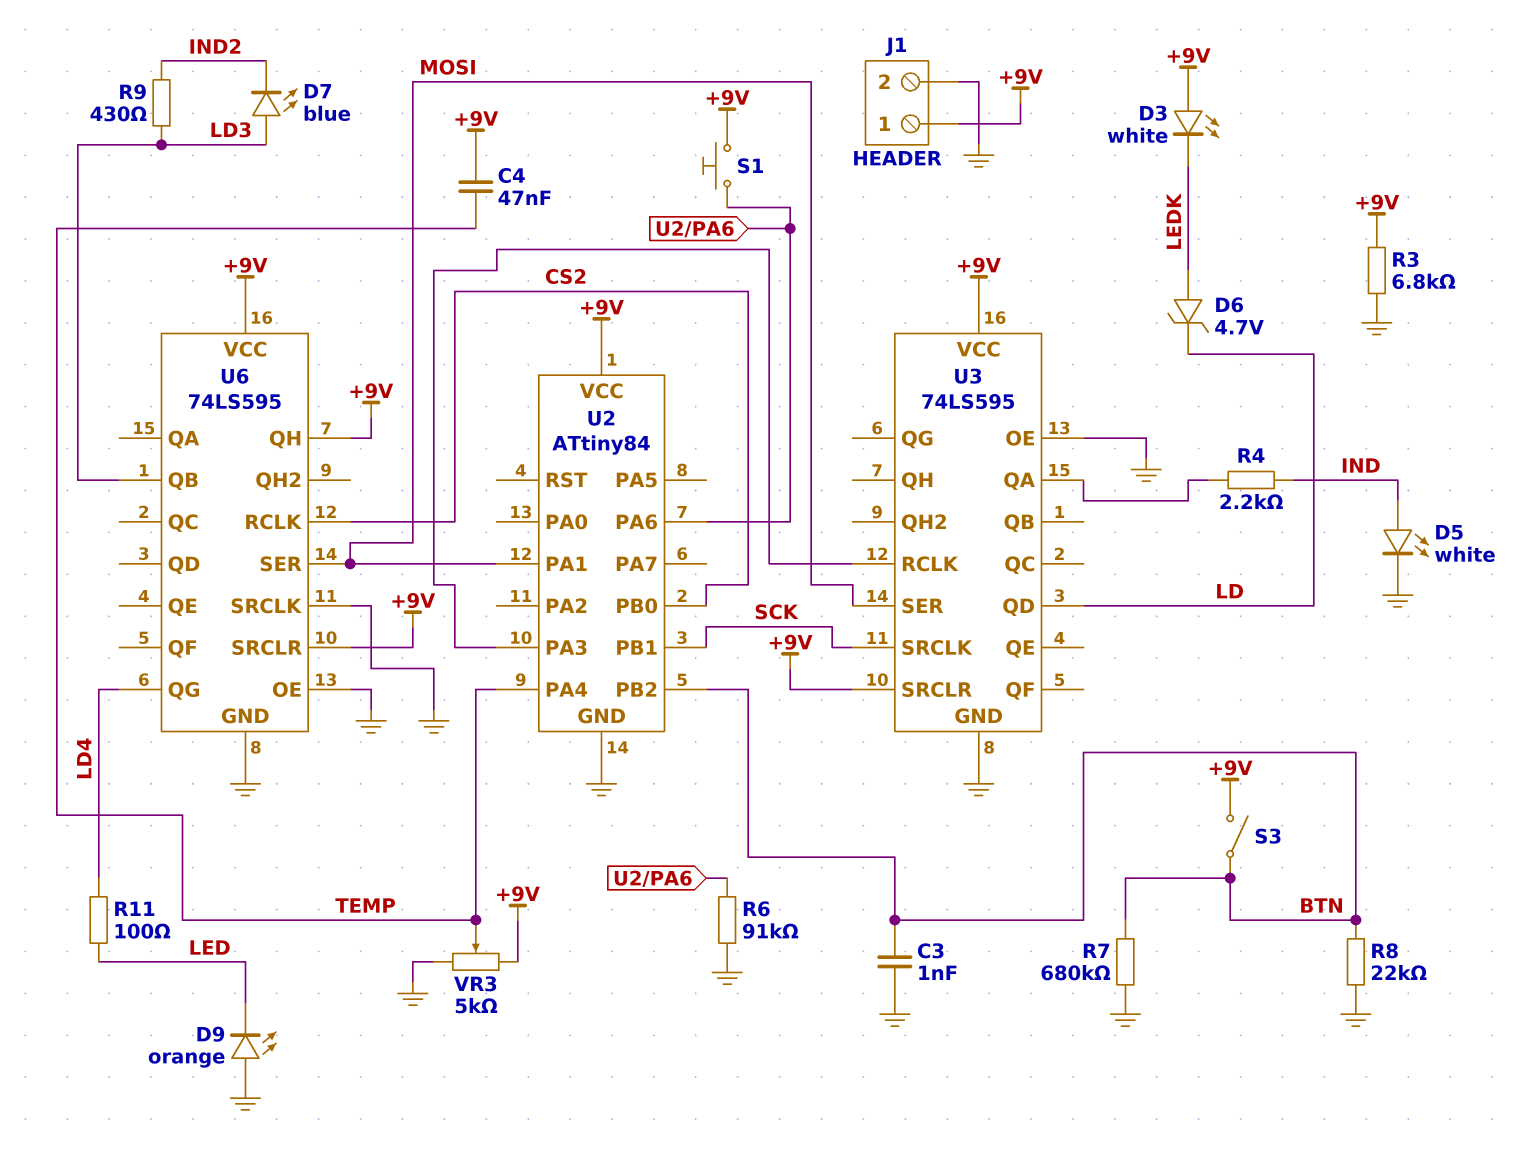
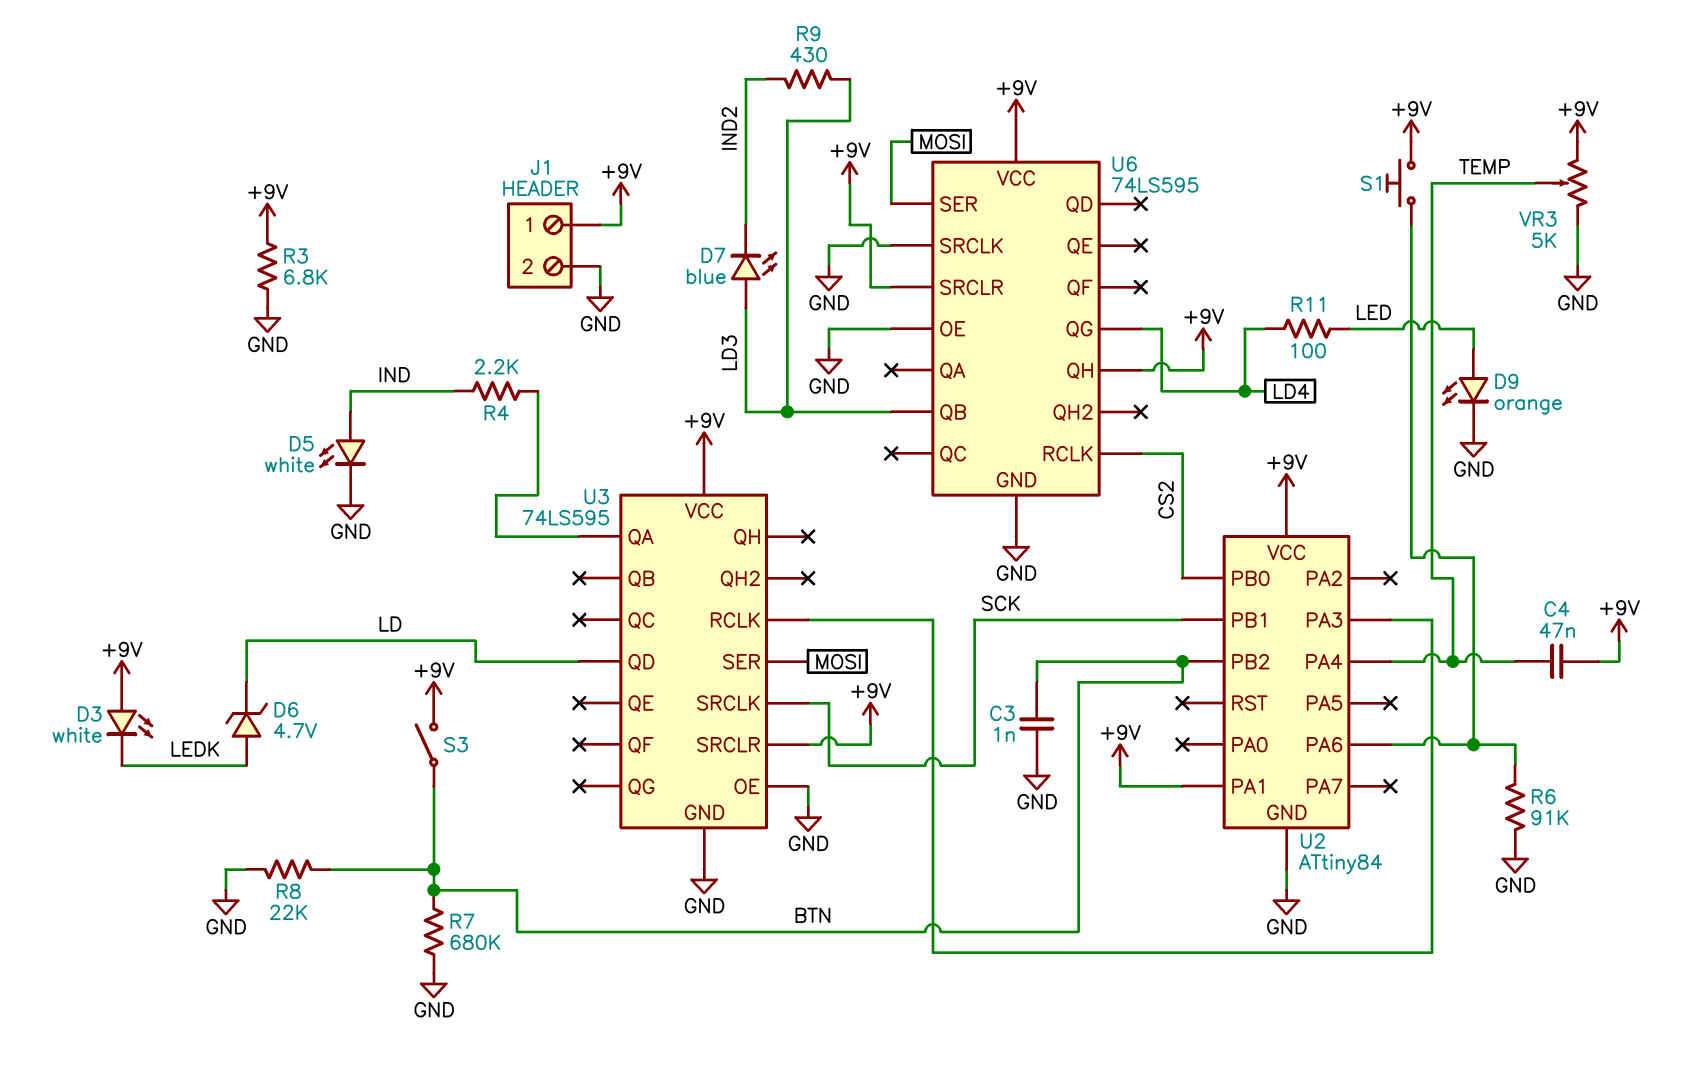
D9: LED orange (A GND, K LED) -> LED orange (A LED, K GND)
U2 pin PA1: MOSI -> +9V

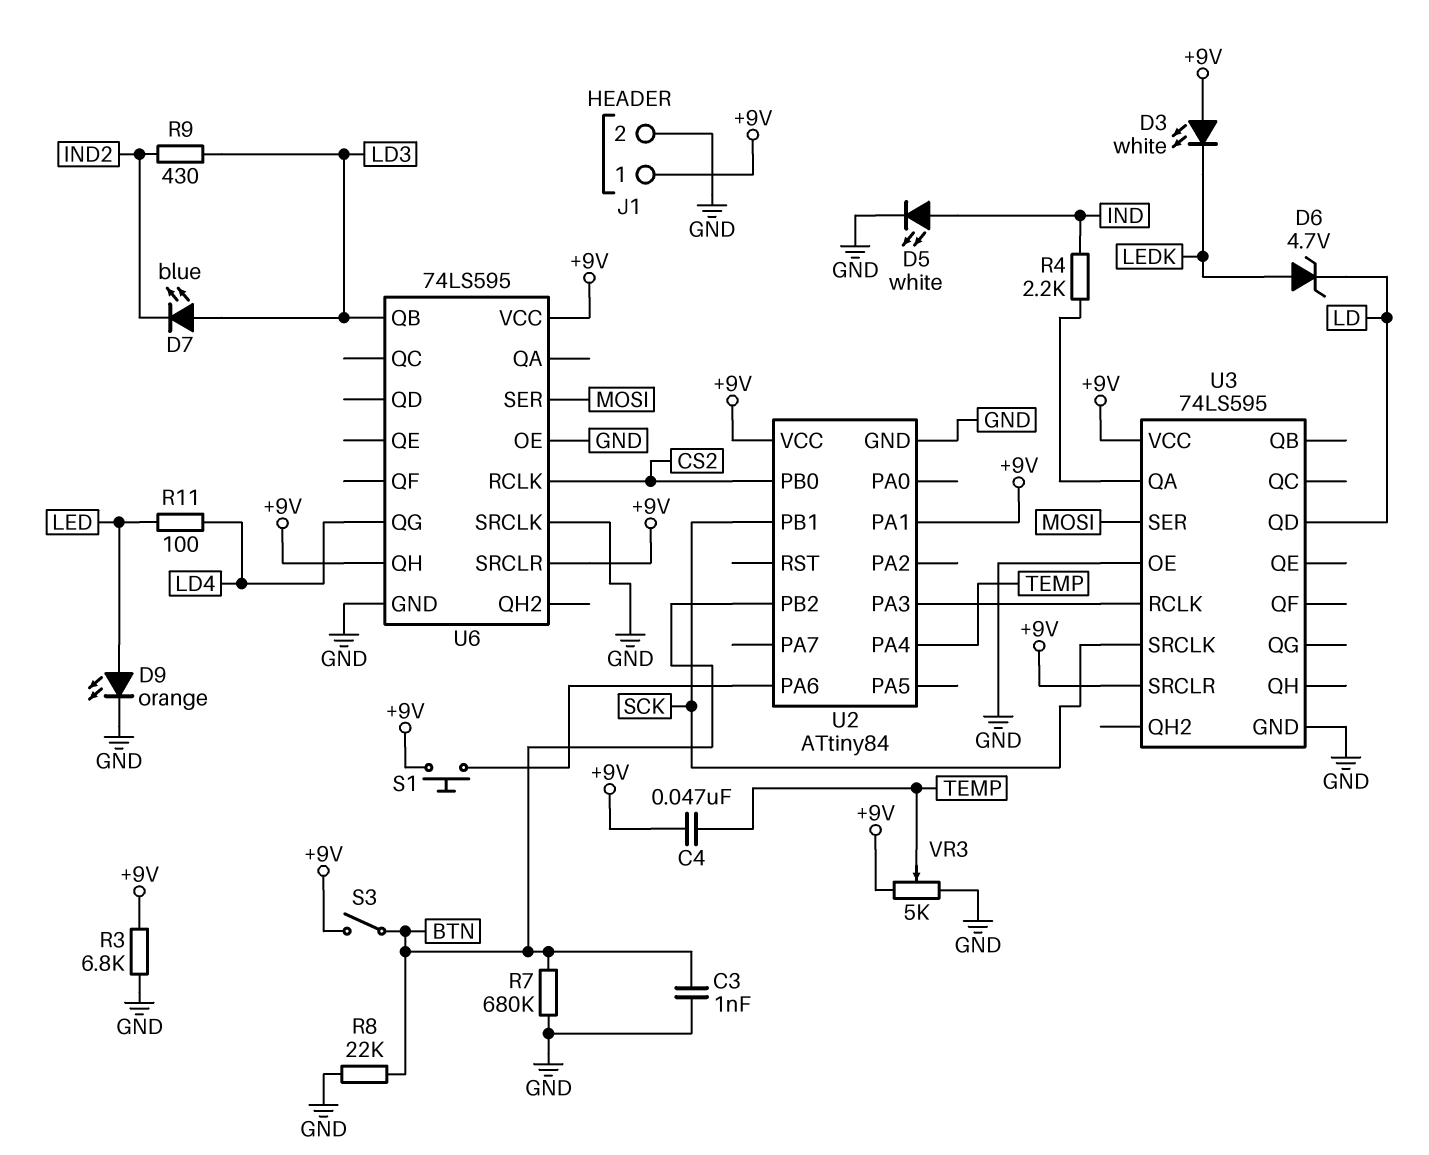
R6: 91k (GND, U2/PA6) -> none

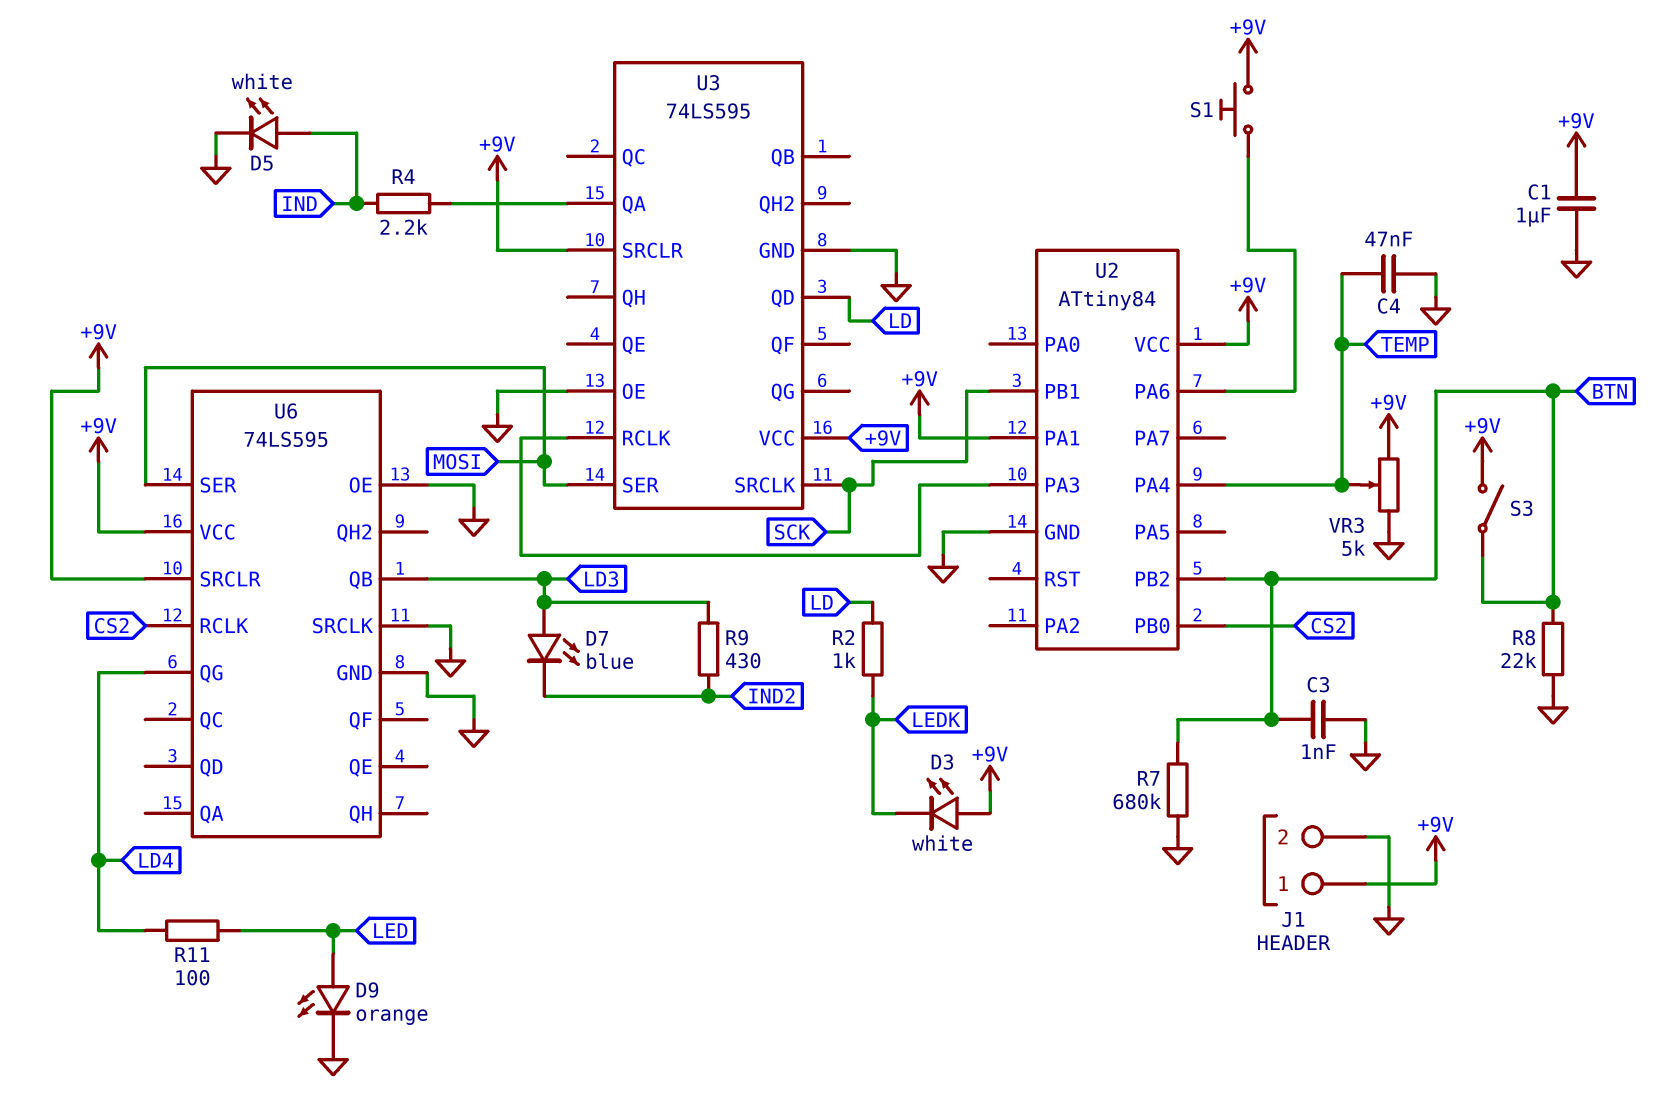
C1: none -> 1uF (+9V, GND)
C4: 47nF (+9V, TEMP) -> 47nF (GND, TEMP)
D6: zener 4.7V (A LEDK, K LD) -> none
R2: none -> 1k (LD, LEDK)
R3: 6.8k (+9V, GND) -> none
U6 pin QH: +9V -> none

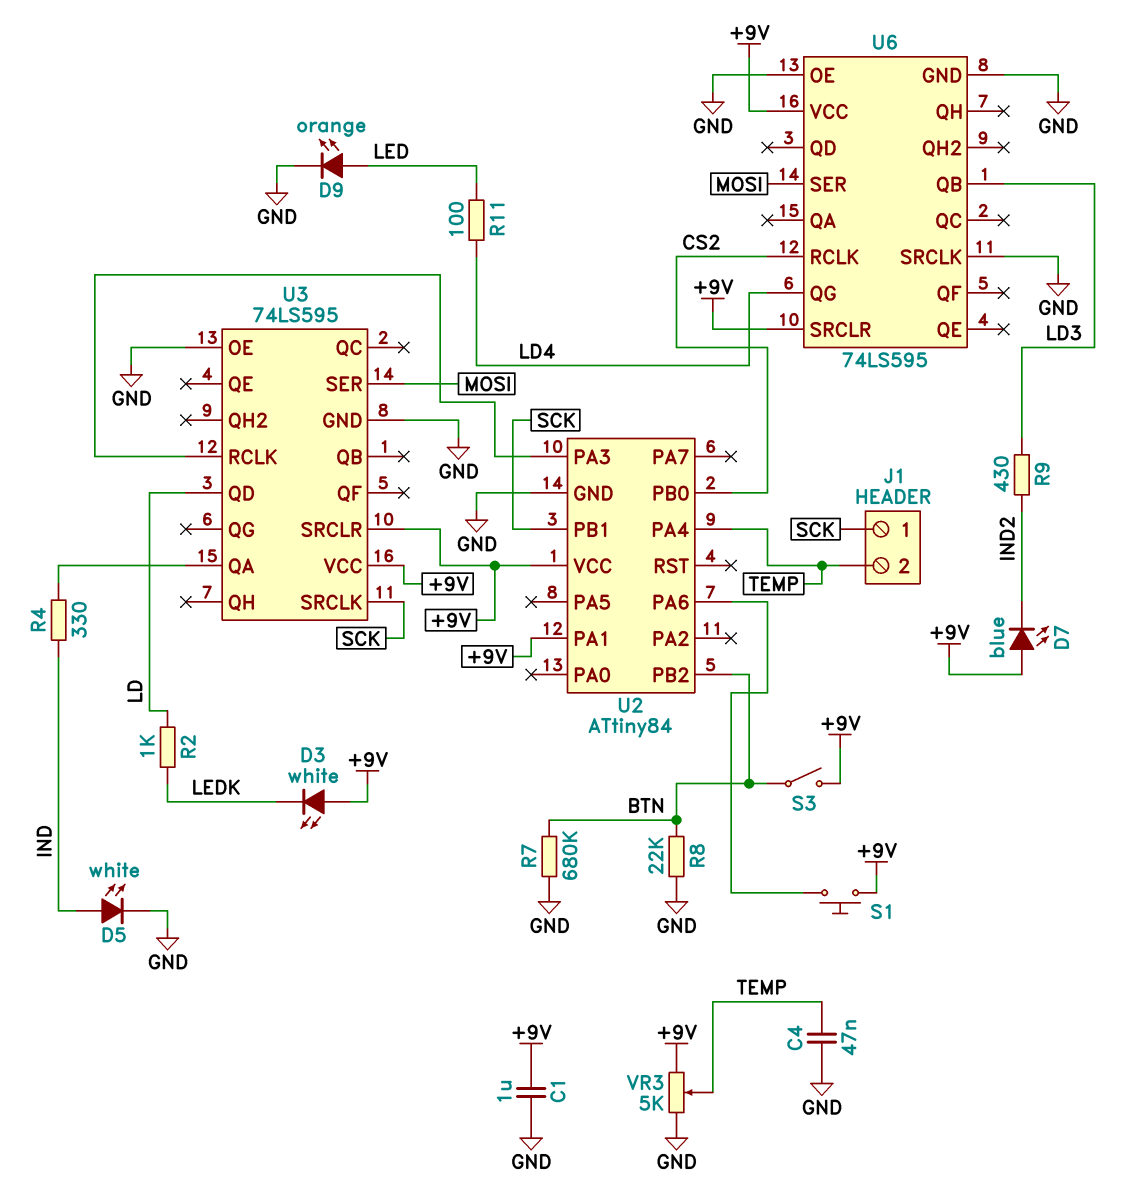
C3: 1nF (BTN, GND) -> none
D7: LED blue (A LD3, K IND2) -> LED blue (A +9V, K IND2)
J1 pin 1: +9V -> SCK
J1 pin 2: GND -> TEMP
R4: 2.2k (IND, U3/QA) -> 330 (IND, U3/QA)

